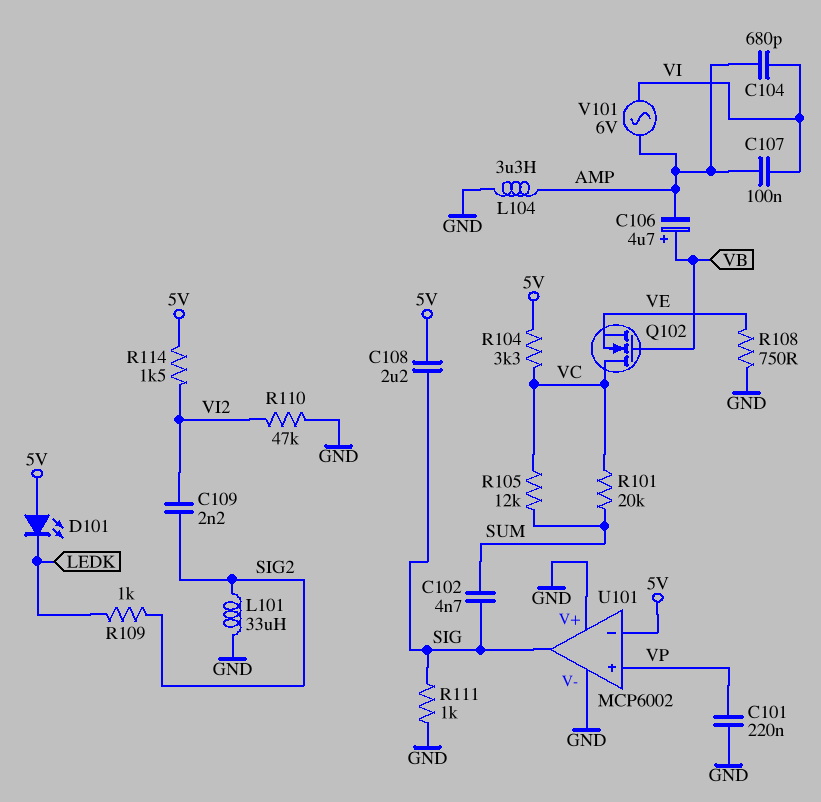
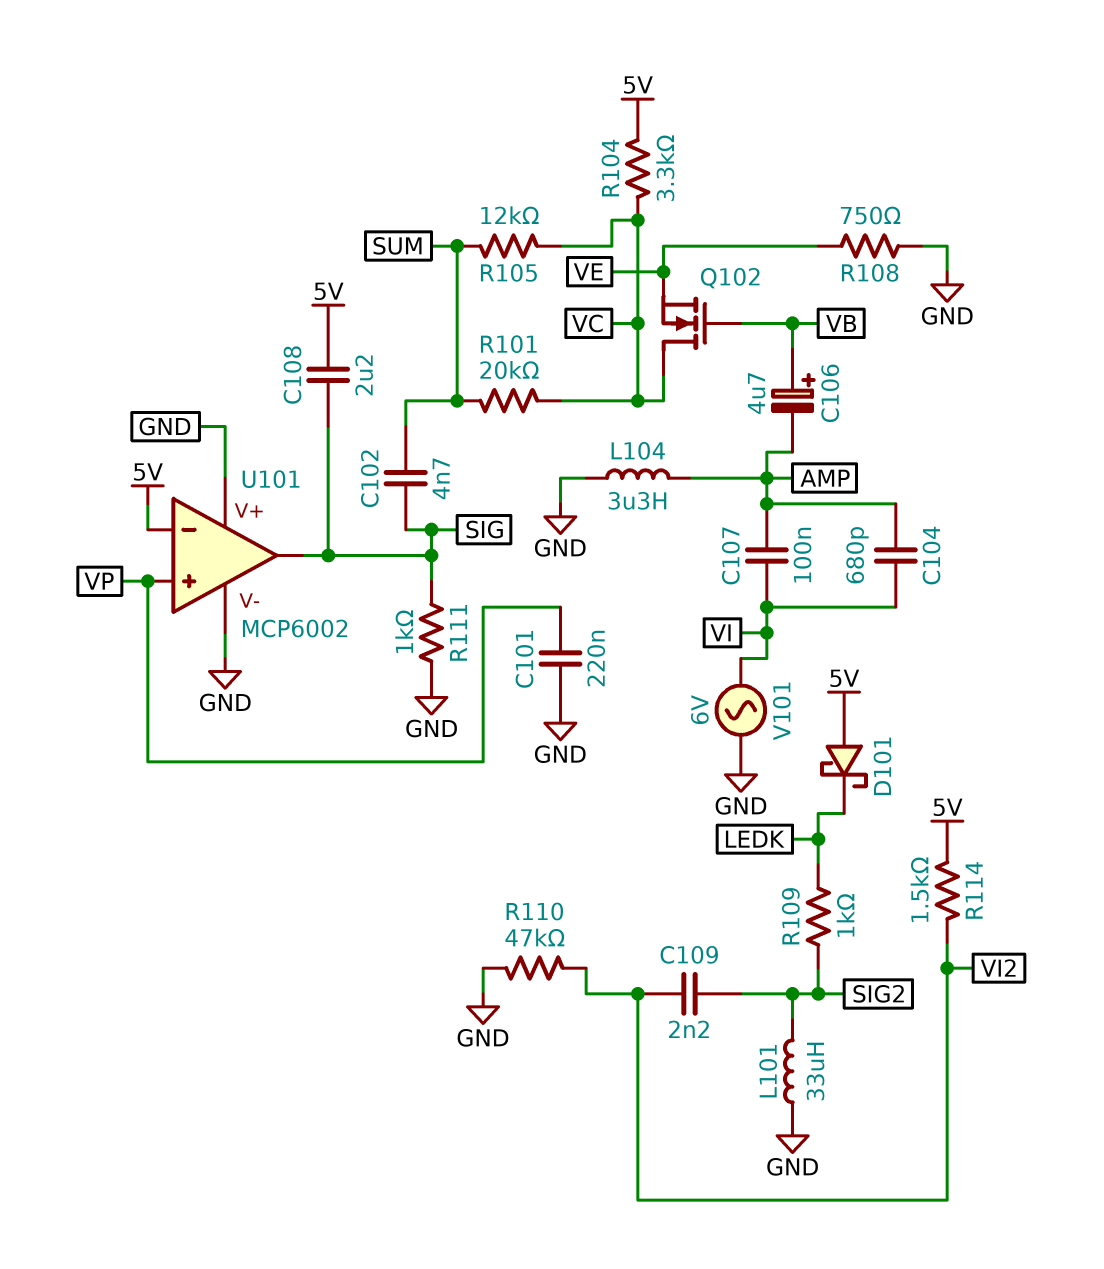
D101: LED (A 5V, K LEDK) -> schottky (A 5V, K LEDK)
V101: AC 6V (AMP, VI) -> AC 6V (GND, VI)

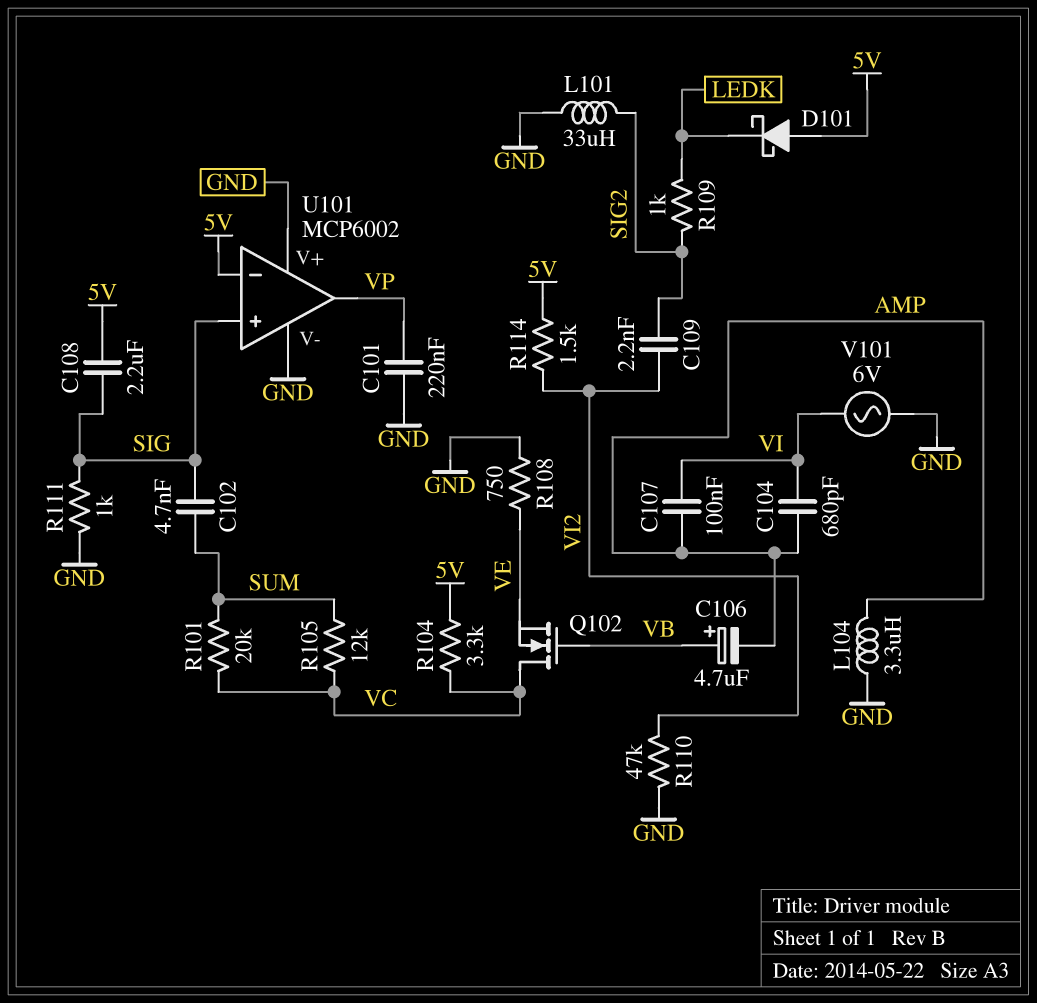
U101 pin in+: VP -> SIG
U101 pin out: SIG -> VP

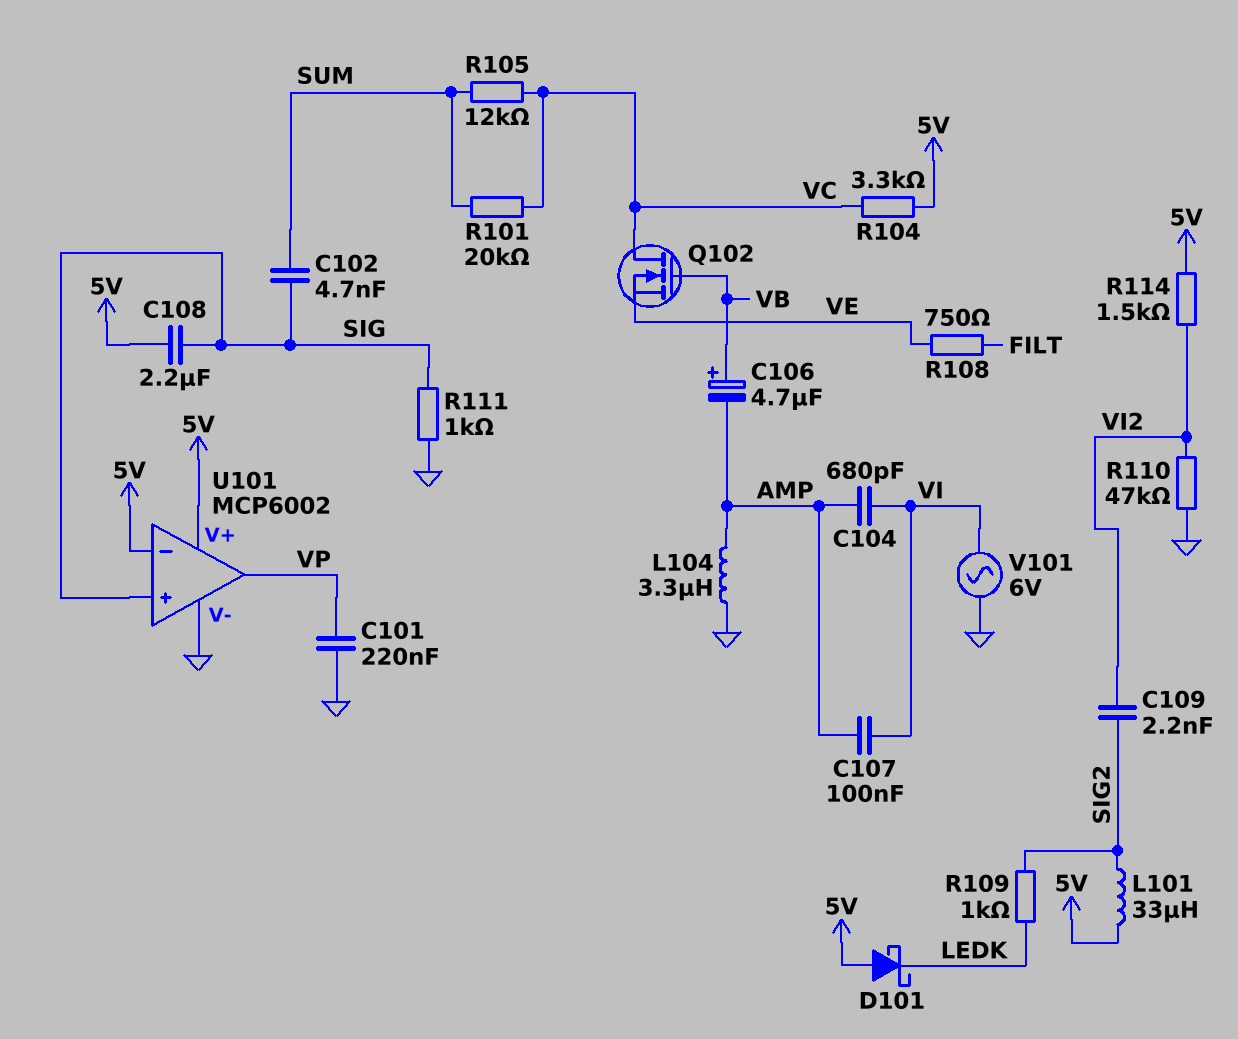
L101: 33uH (GND, SIG2) -> 33uH (5V, SIG2)
R108: 750 (GND, VE) -> 750 (FILT, VE)
U101 pin V+: GND -> 5V

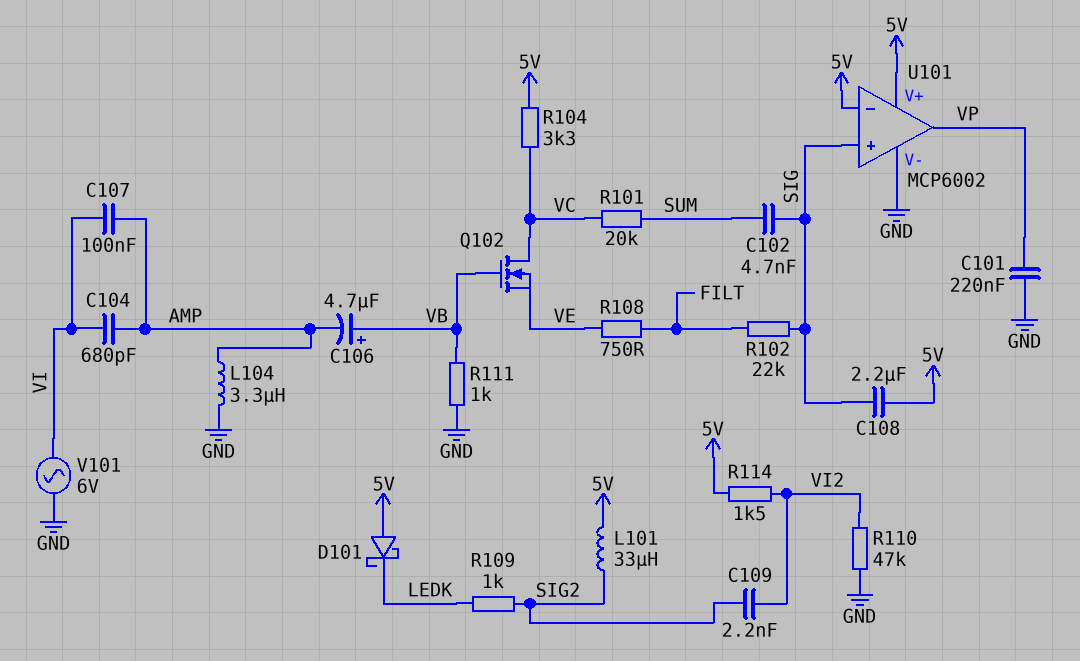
R102: none -> 22k (FILT, SIG)
R105: 12k (SUM, VC) -> none
R111: 1k (GND, SIG) -> 1k (GND, VB)

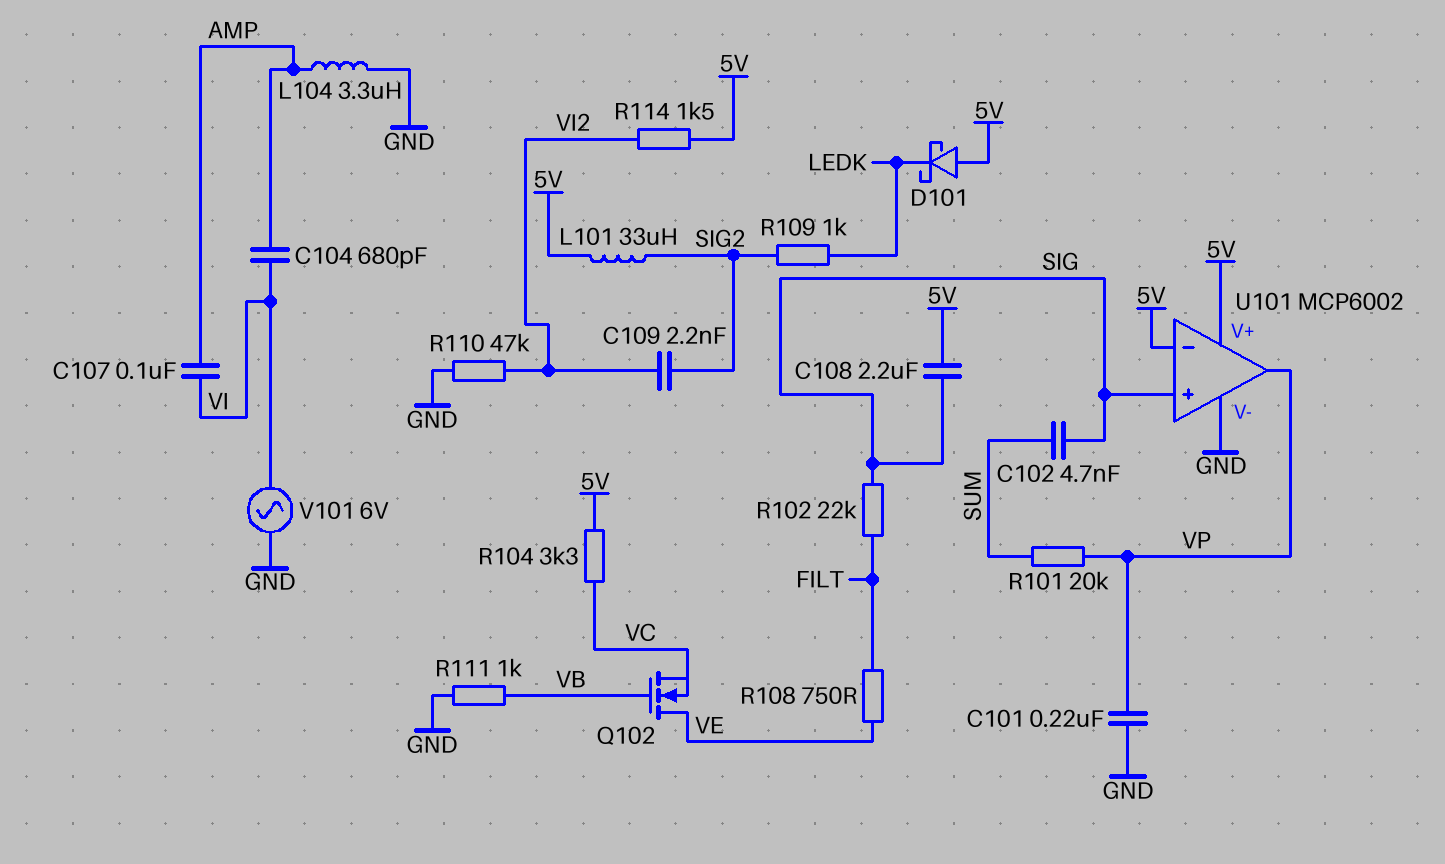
C106: 4.7uF (plus VB, minus AMP) -> none
Q102: NMOS (G VB, D VC, S VE) -> NMOS (G VB, D VE, S VC)
R101: 20k (SUM, VC) -> 20k (SUM, VP)

